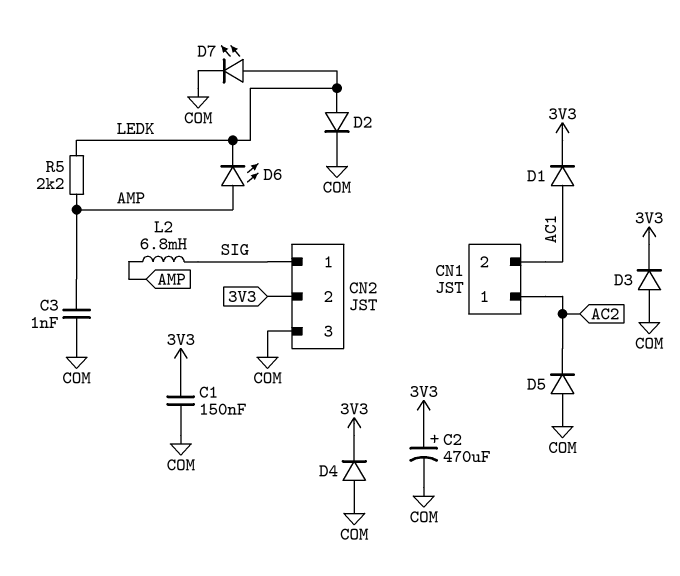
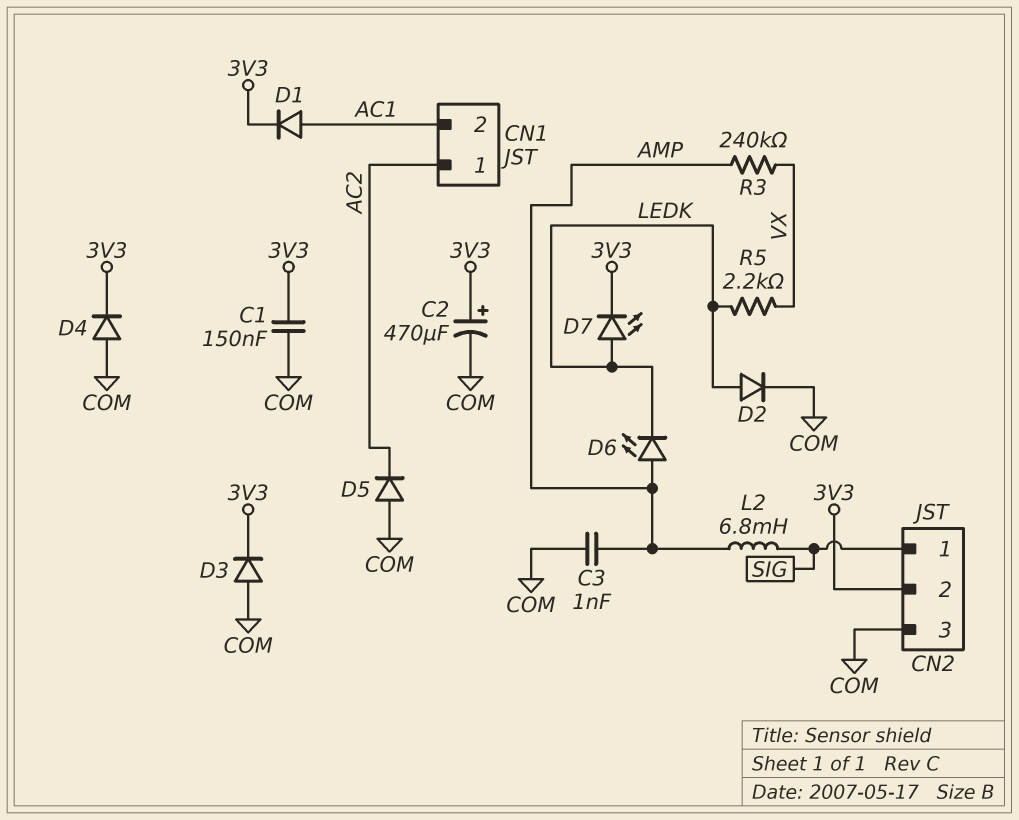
D7: LED (A LEDK, K COM) -> LED (A LEDK, K 3V3)
R3: none -> 240k (AMP, VX)
R5: 2.2k (AMP, LEDK) -> 2.2k (LEDK, VX)

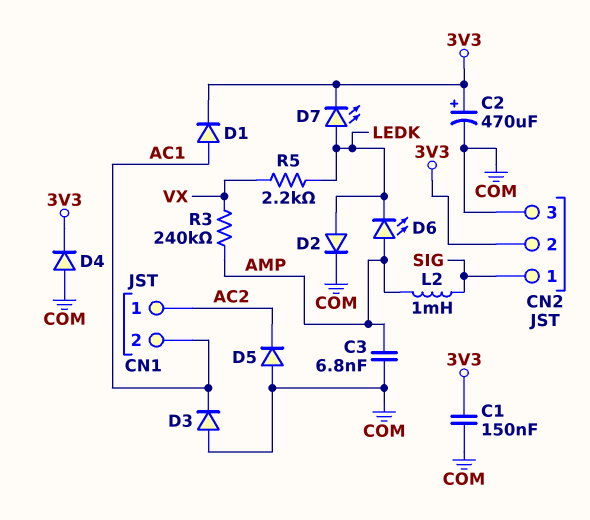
C3: 1nF (AMP, COM) -> 6.8nF (AMP, COM)
D3: diode (A COM, K 3V3) -> diode (A COM, K AC1)
L2: 6.8mH (AMP, SIG) -> 1mH (AMP, SIG)

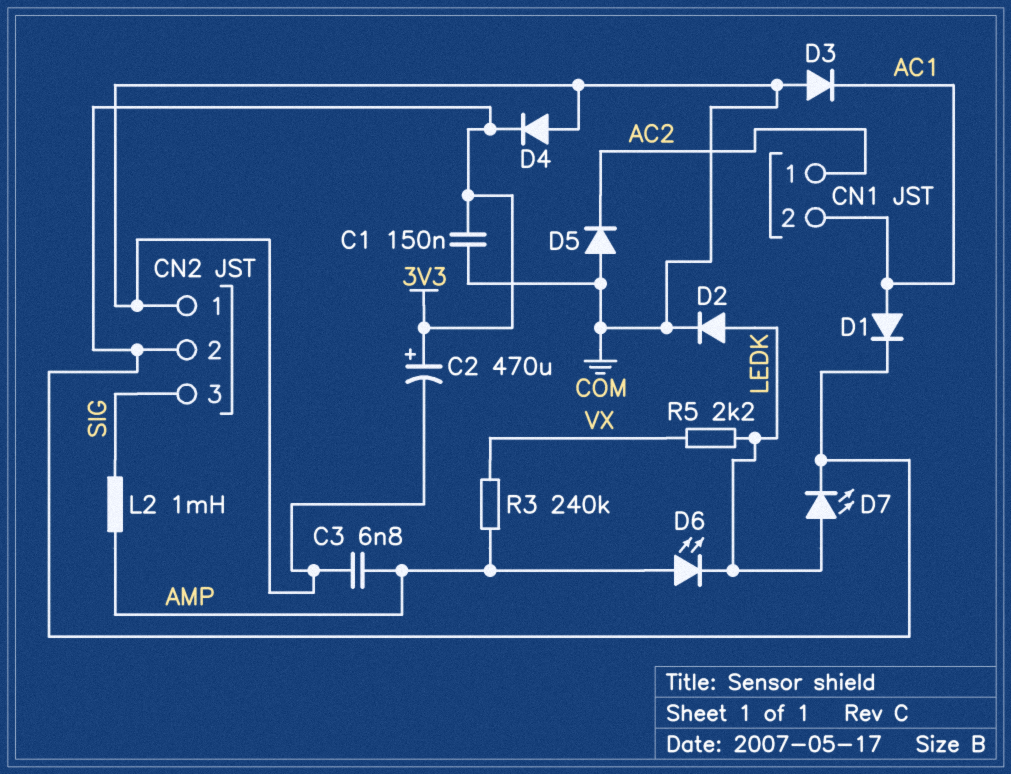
CN2 pin 1: SIG -> COM
CN2 pin 3: COM -> SIG

